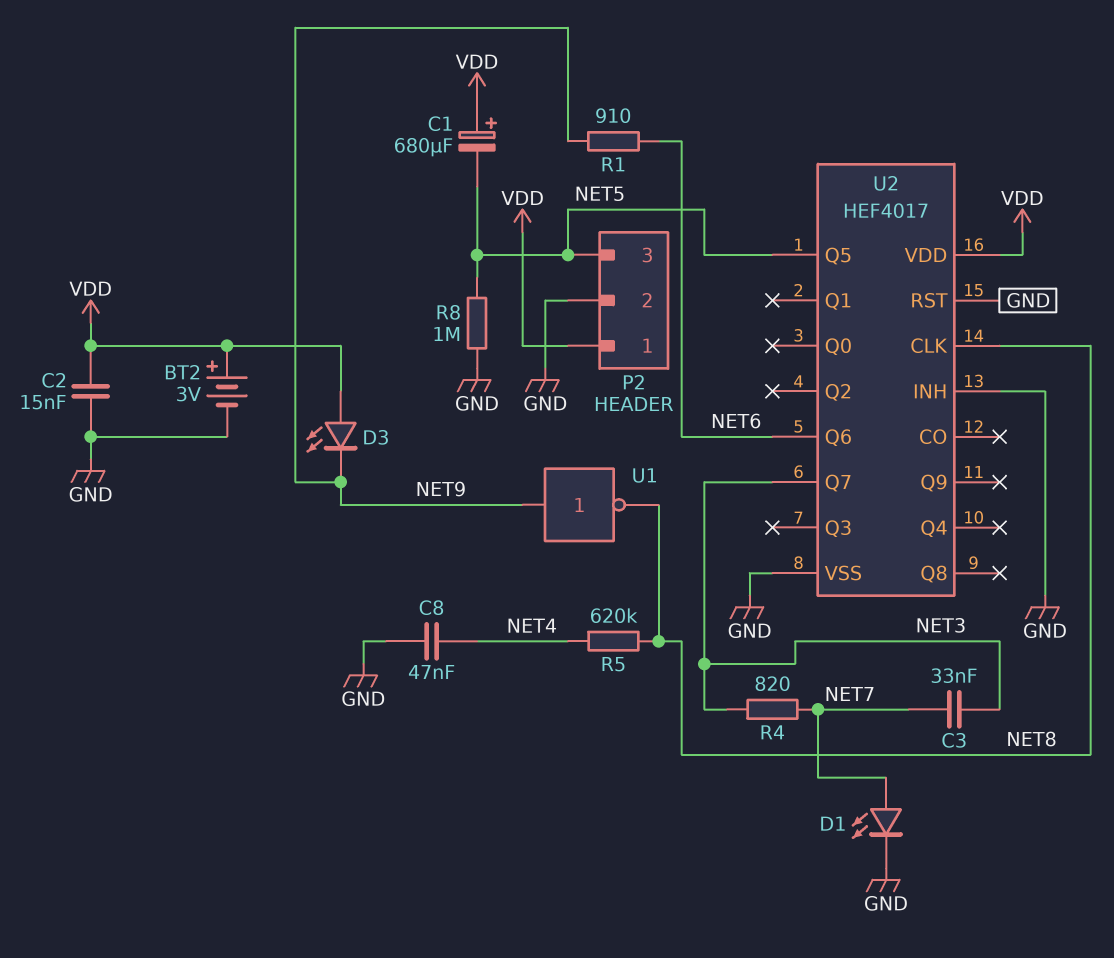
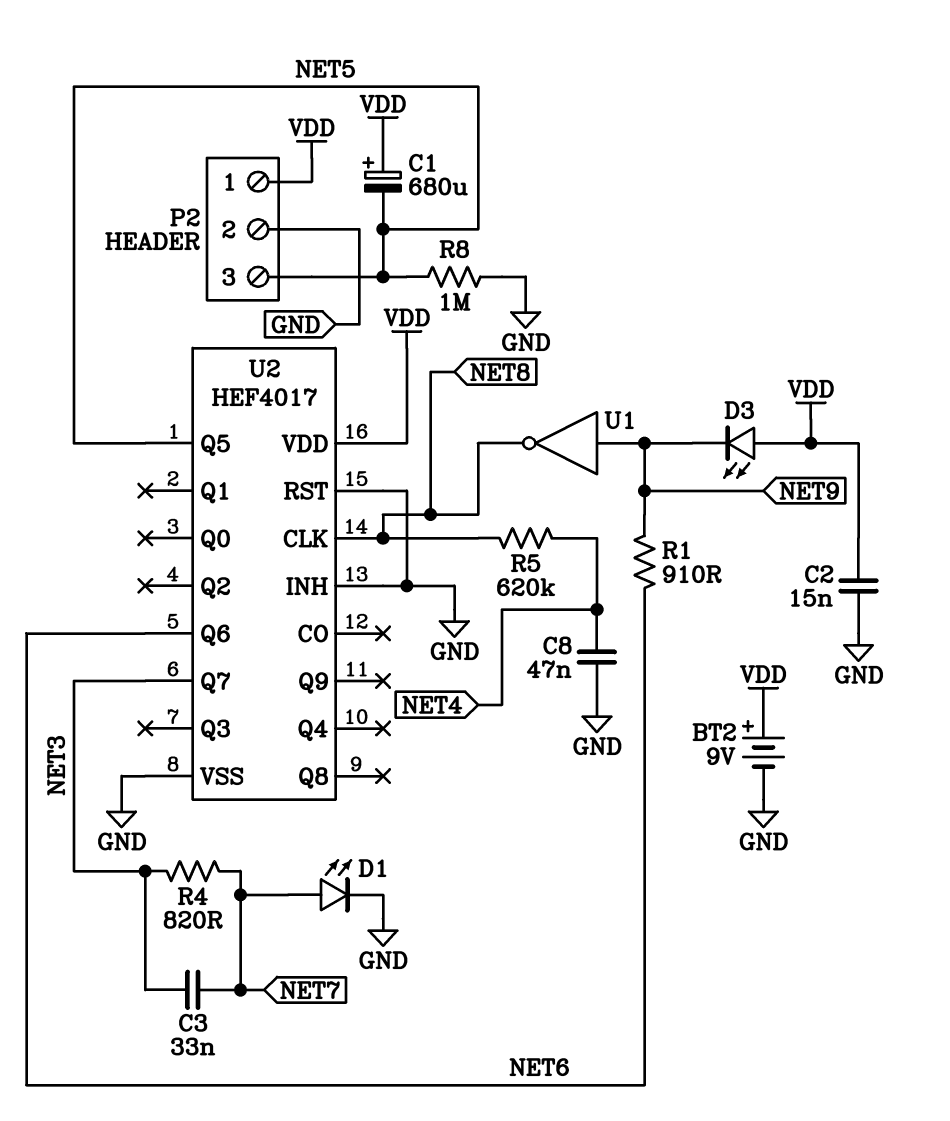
BT2: 3V (plus VDD, minus GND) -> 9V (plus VDD, minus GND)

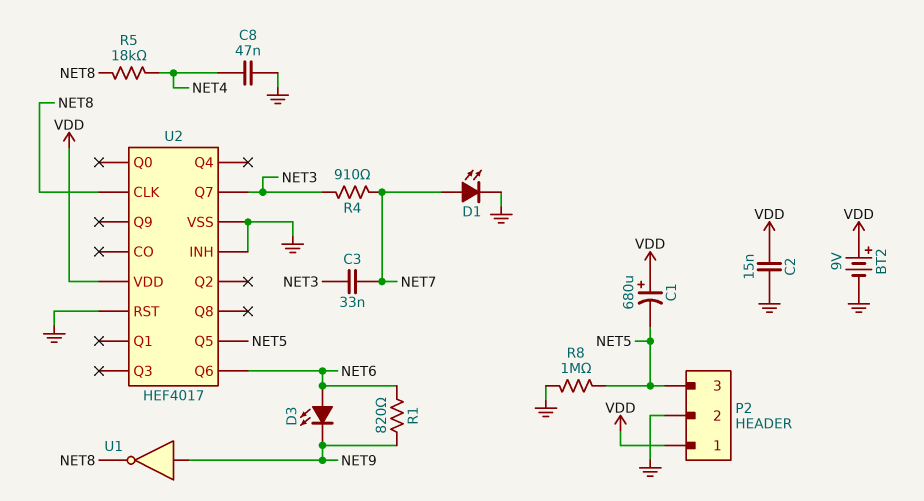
D3: LED (A VDD, K NET9) -> LED (A NET6, K NET9)
R1: 910 (NET6, NET9) -> 820 (NET6, NET9)
R4: 820 (NET3, NET7) -> 910 (NET3, NET7)
R5: 620k (NET4, NET8) -> 18k (NET4, NET8)

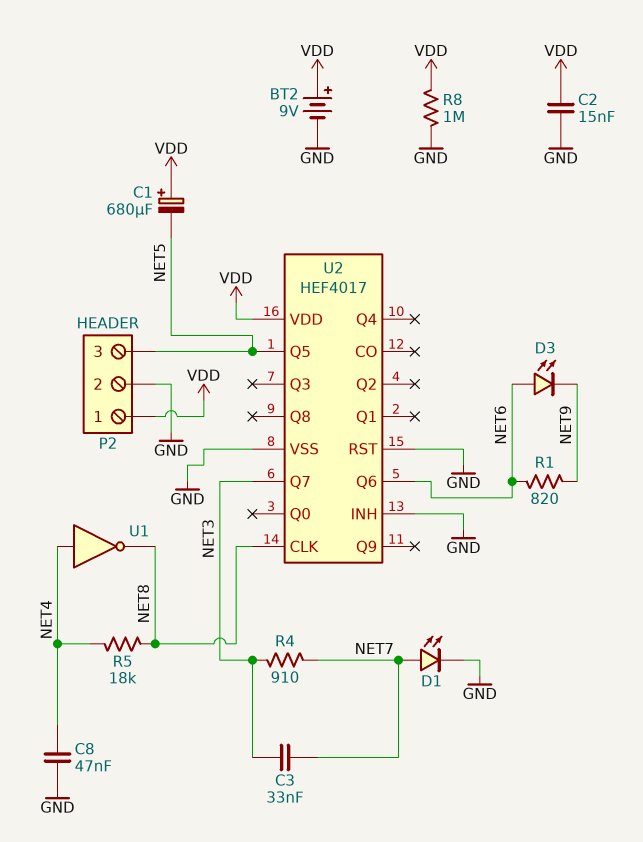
R8: 1M (GND, NET5) -> 1M (GND, VDD)
U1: NOT (in NET9, out NET8) -> NOT (in NET4, out NET8)

